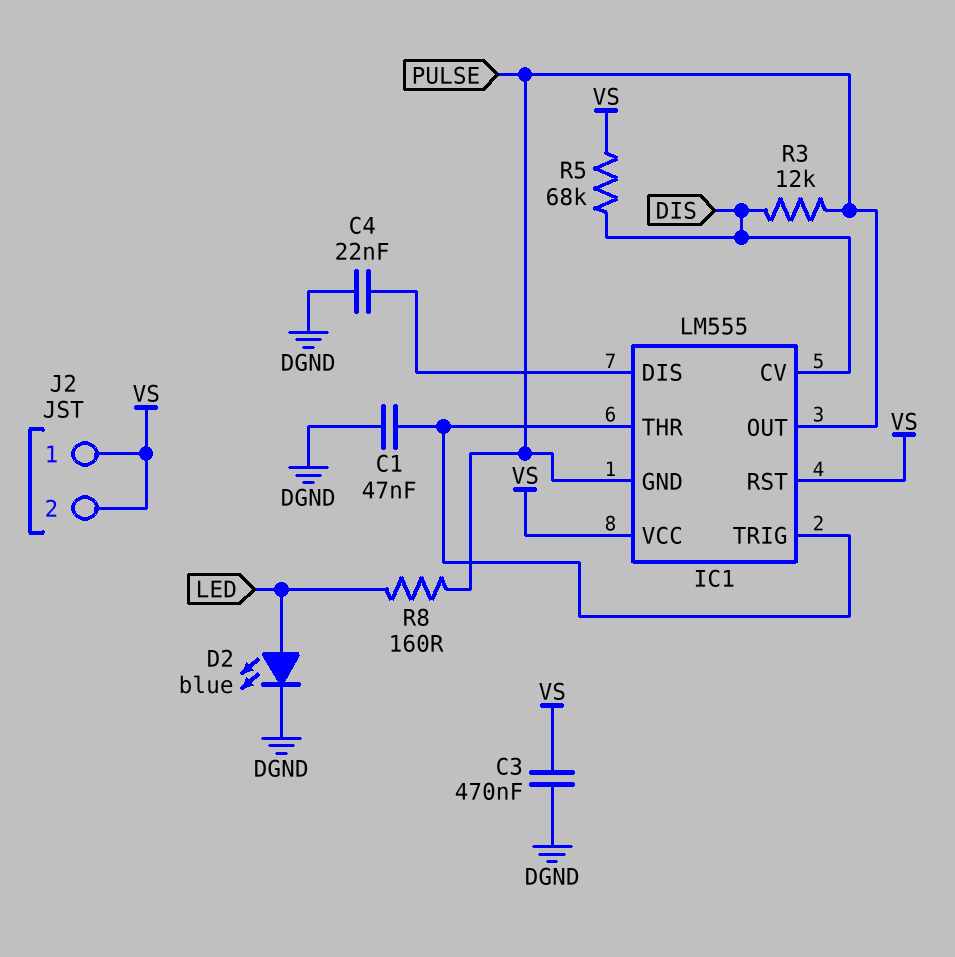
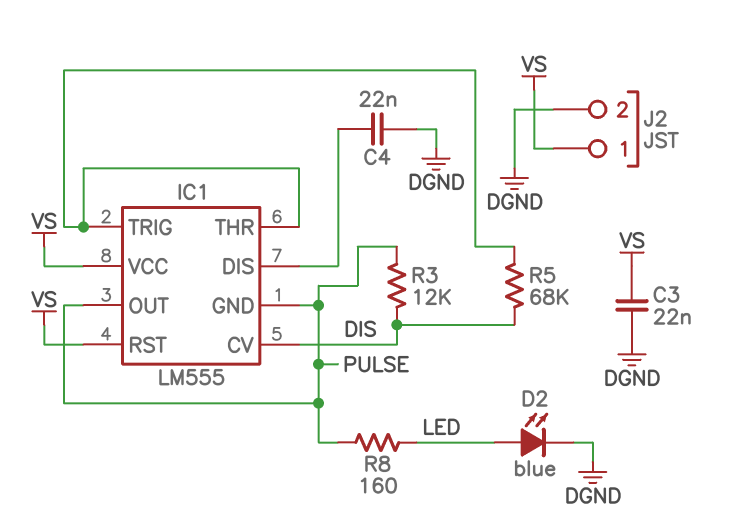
C1: 47nF (DGND, IC1/THR) -> none
C3: 470nF (DGND, VS) -> 22nF (DGND, VS)
J2 pin 2: VS -> DGND
R5: 68k (DIS, VS) -> 68k (DIS, IC1/THR)

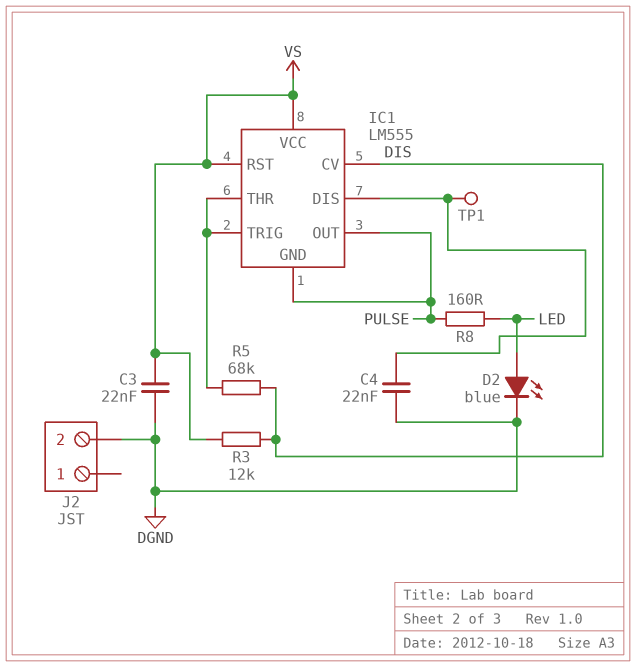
J2 pin 1: VS -> none
R3: 12k (DIS, PULSE) -> 12k (DIS, VS)
TP1: none -> test point (IC1/DIS)

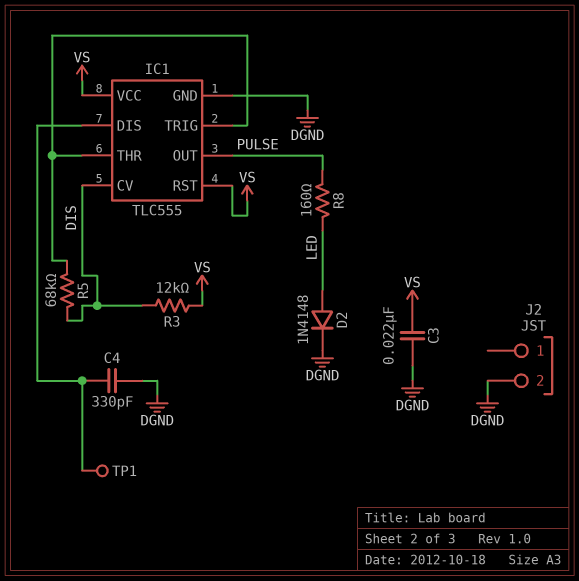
C4: 22nF (DGND, IC1/DIS) -> 330pF (DGND, IC1/DIS)
D2: LED blue (A LED, K DGND) -> diode 1N4148 (A LED, K DGND)
IC1: LM555 -> TLC555
IC1 pin GND: PULSE -> DGND

